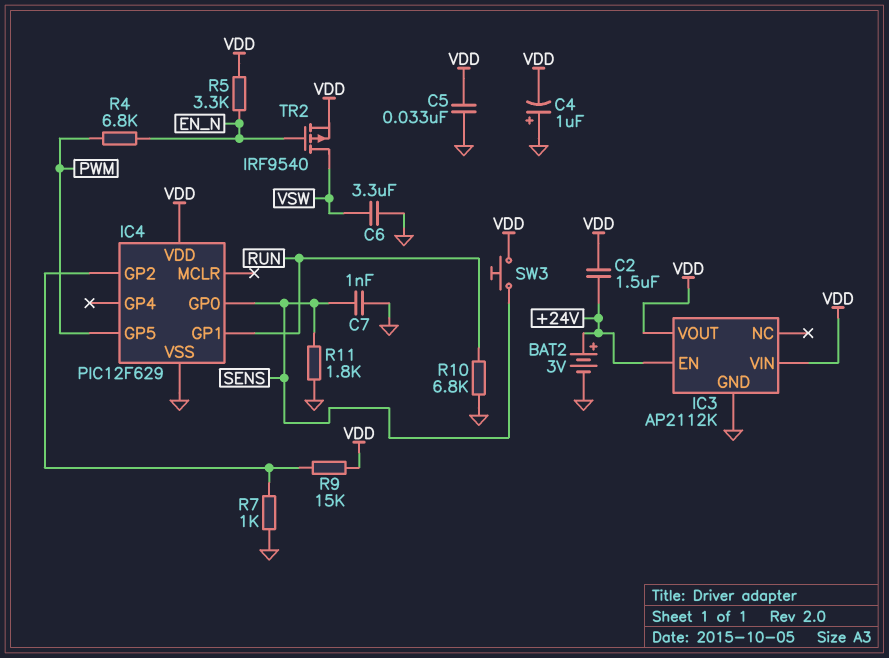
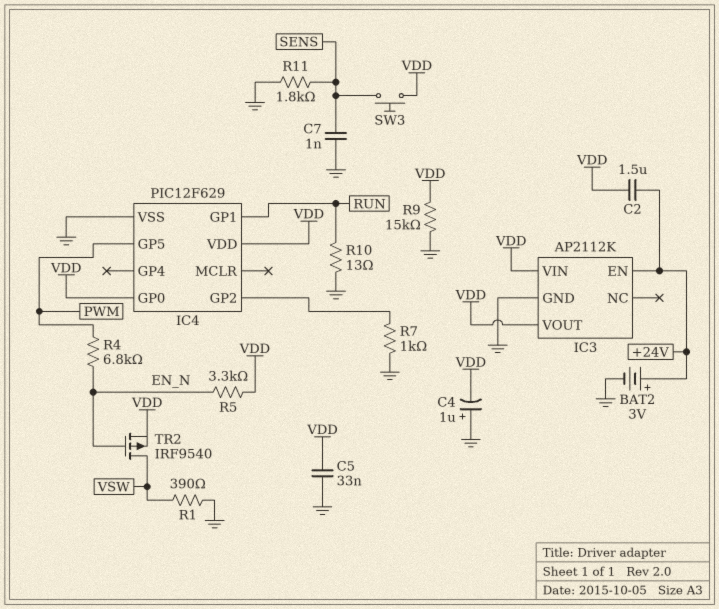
C6: 3.3uF (GND, VSW) -> none
IC4 pin GP0: SENS -> VDD
R1: none -> 390 (GND, VSW)
R9: 15k (IC4/GP2, VDD) -> 15k (GND, VDD)
R10: 6.8k (GND, RUN) -> 13 (GND, RUN)

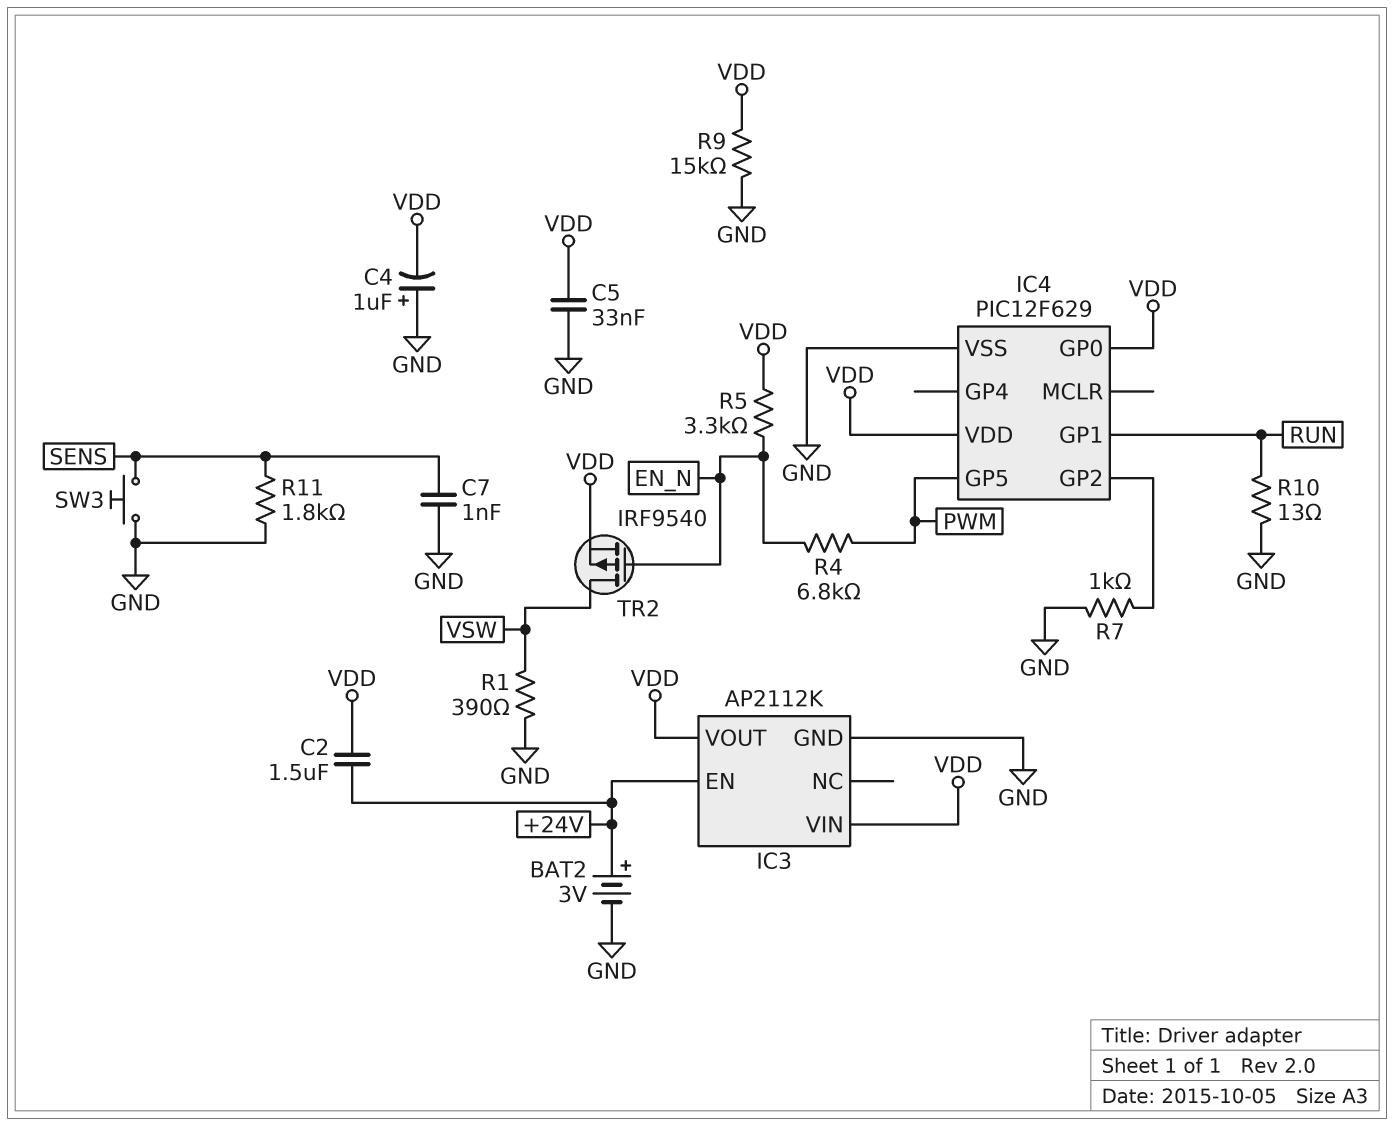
SW3: button (SENS, VDD) -> button (GND, SENS)

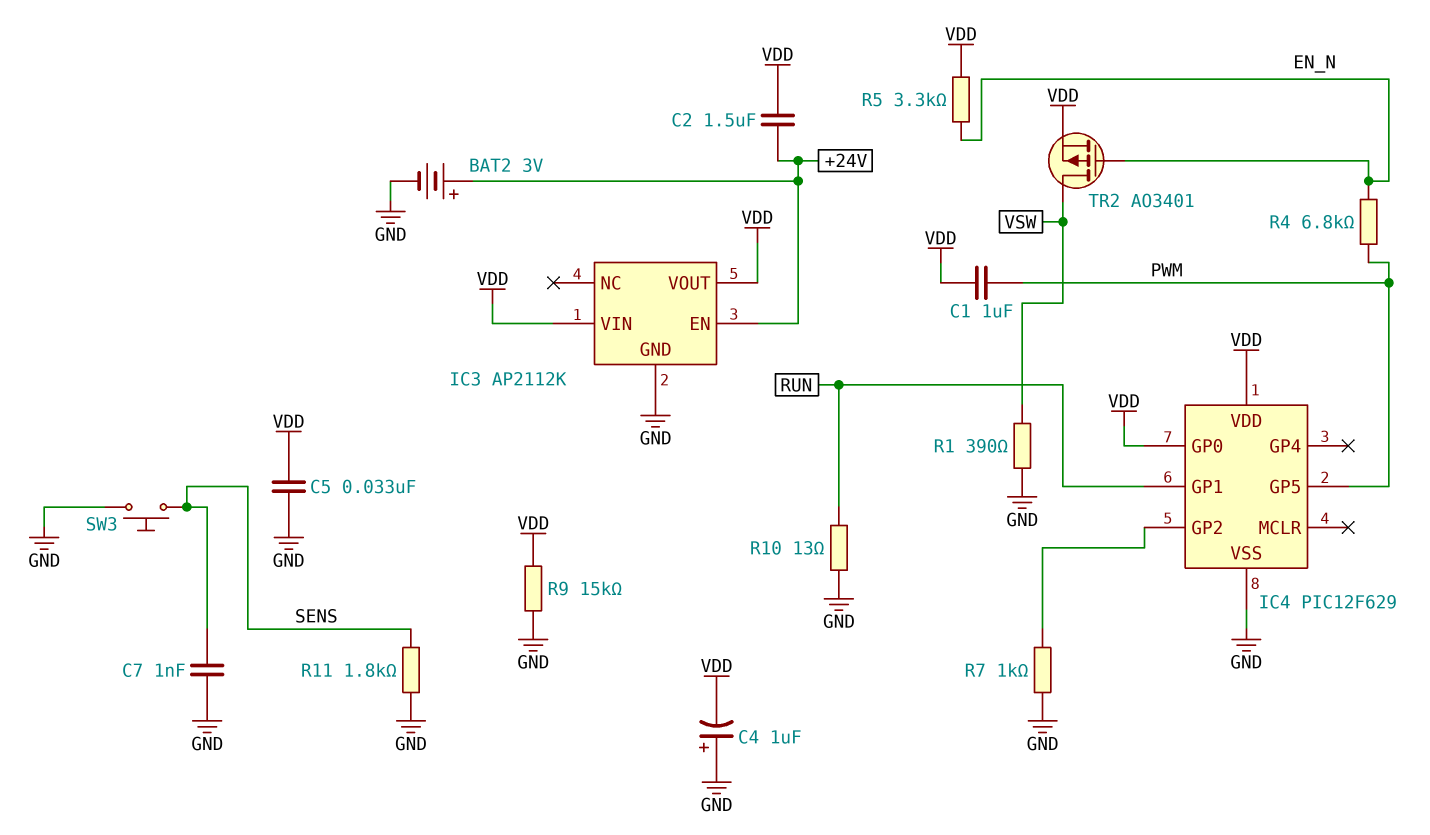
C1: none -> 1uF (PWM, VDD)
TR2: PMOS IRF9540 (G EN_N, D VSW, S VDD) -> PMOS AO3401 (G EN_N, D VSW, S VDD)

